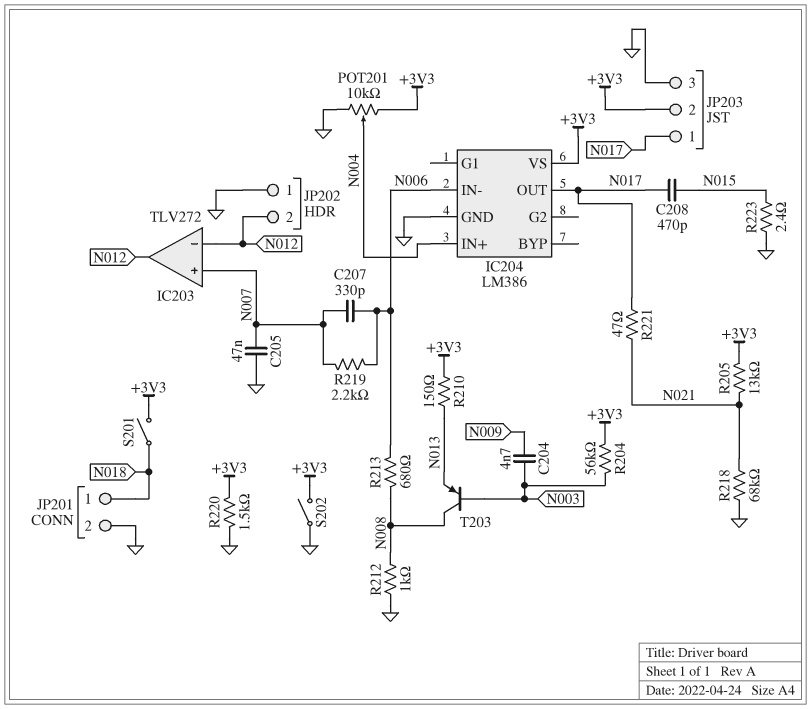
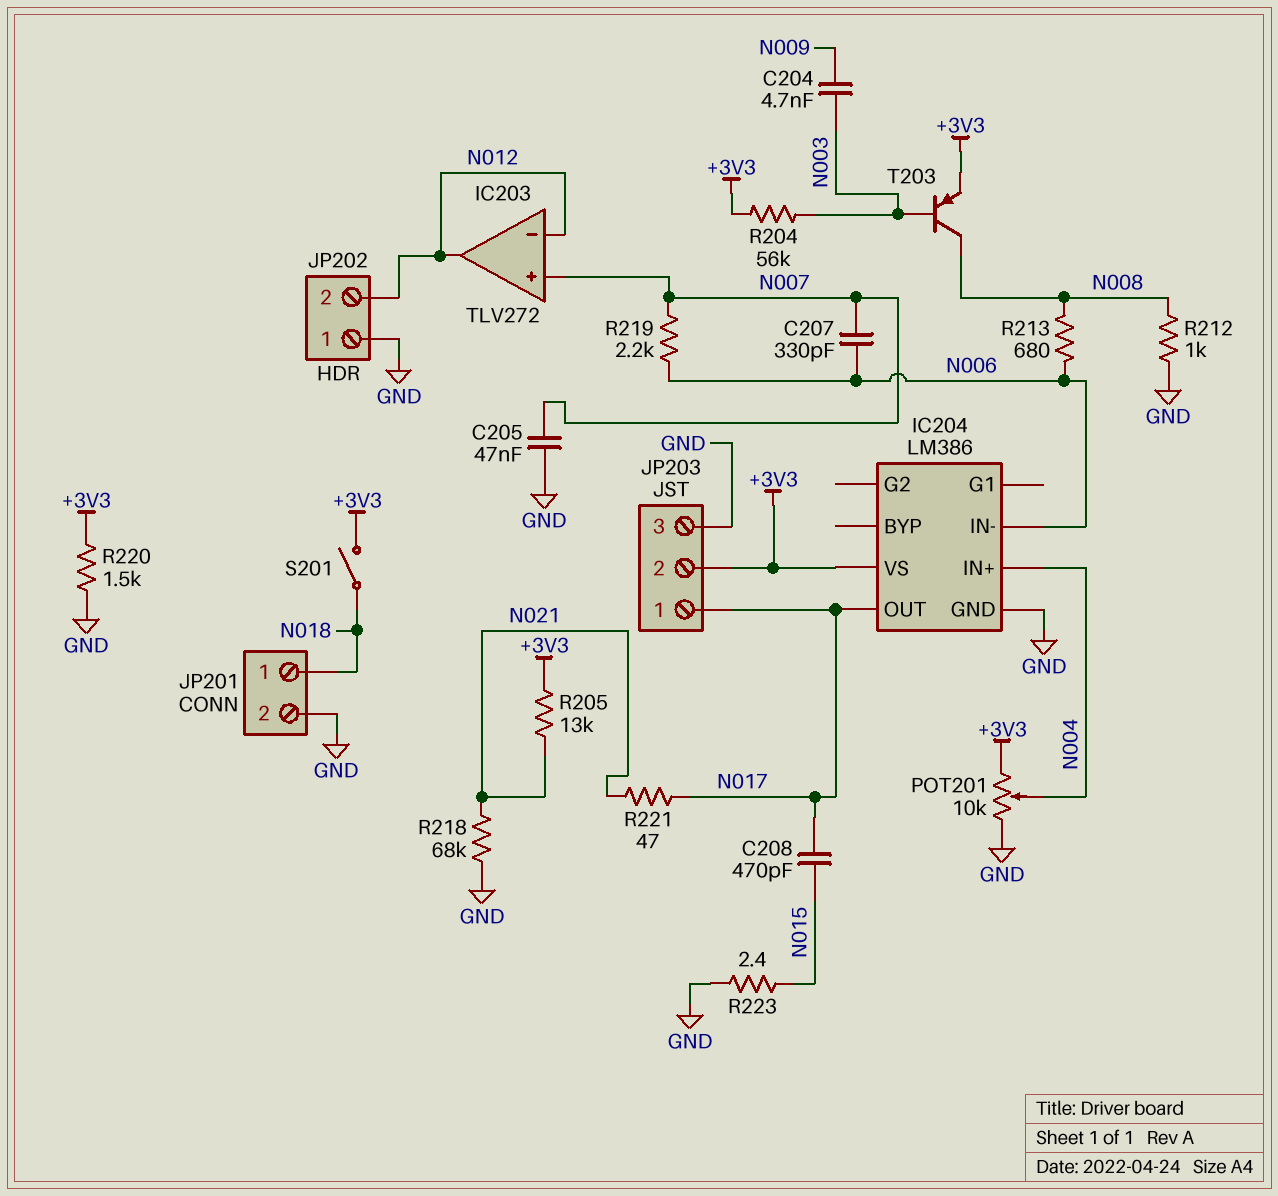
R210: 150 (+3V3, N013) -> none
S202: switch (+3V3, GND) -> none
T203: PNP (B N003, C N008, E N013) -> PNP (B N003, C N008, E +3V3)

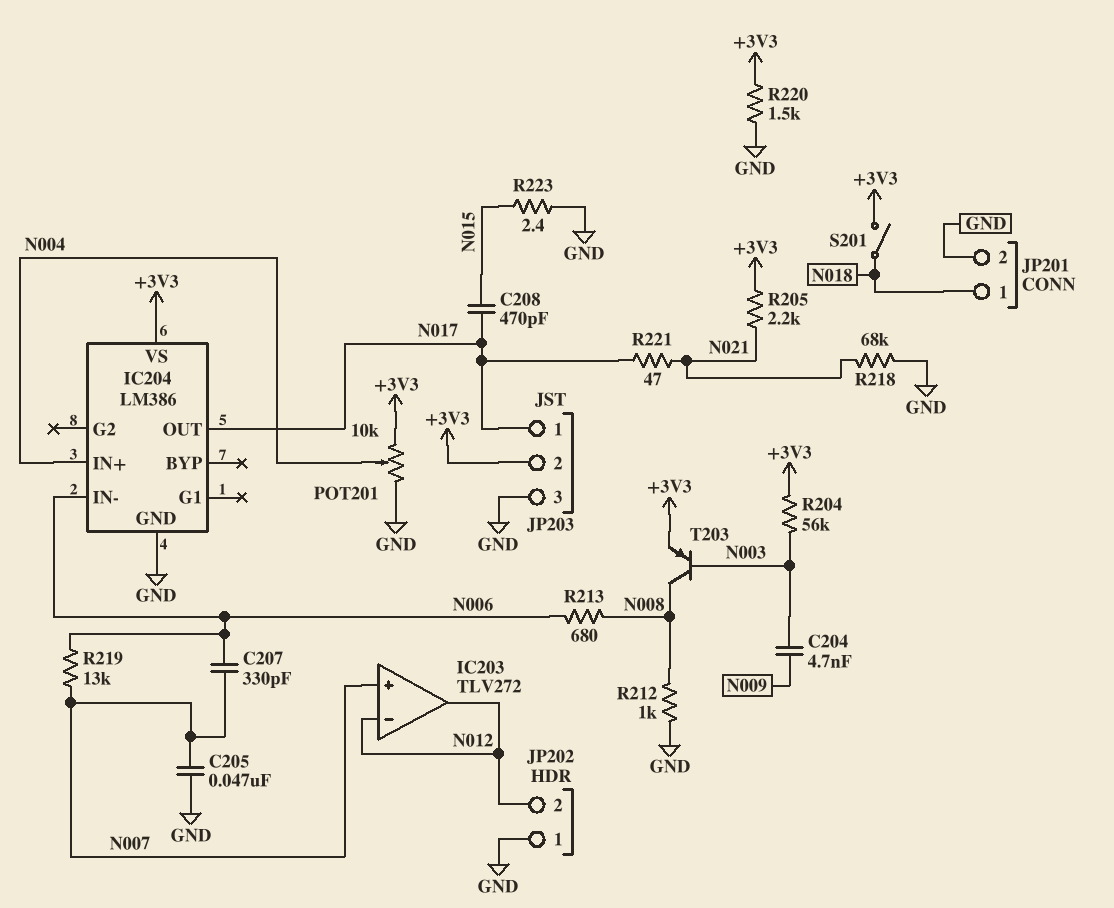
R205: 13k (+3V3, N021) -> 2.2k (+3V3, N021)
R219: 2.2k (N006, N007) -> 13k (N006, N007)

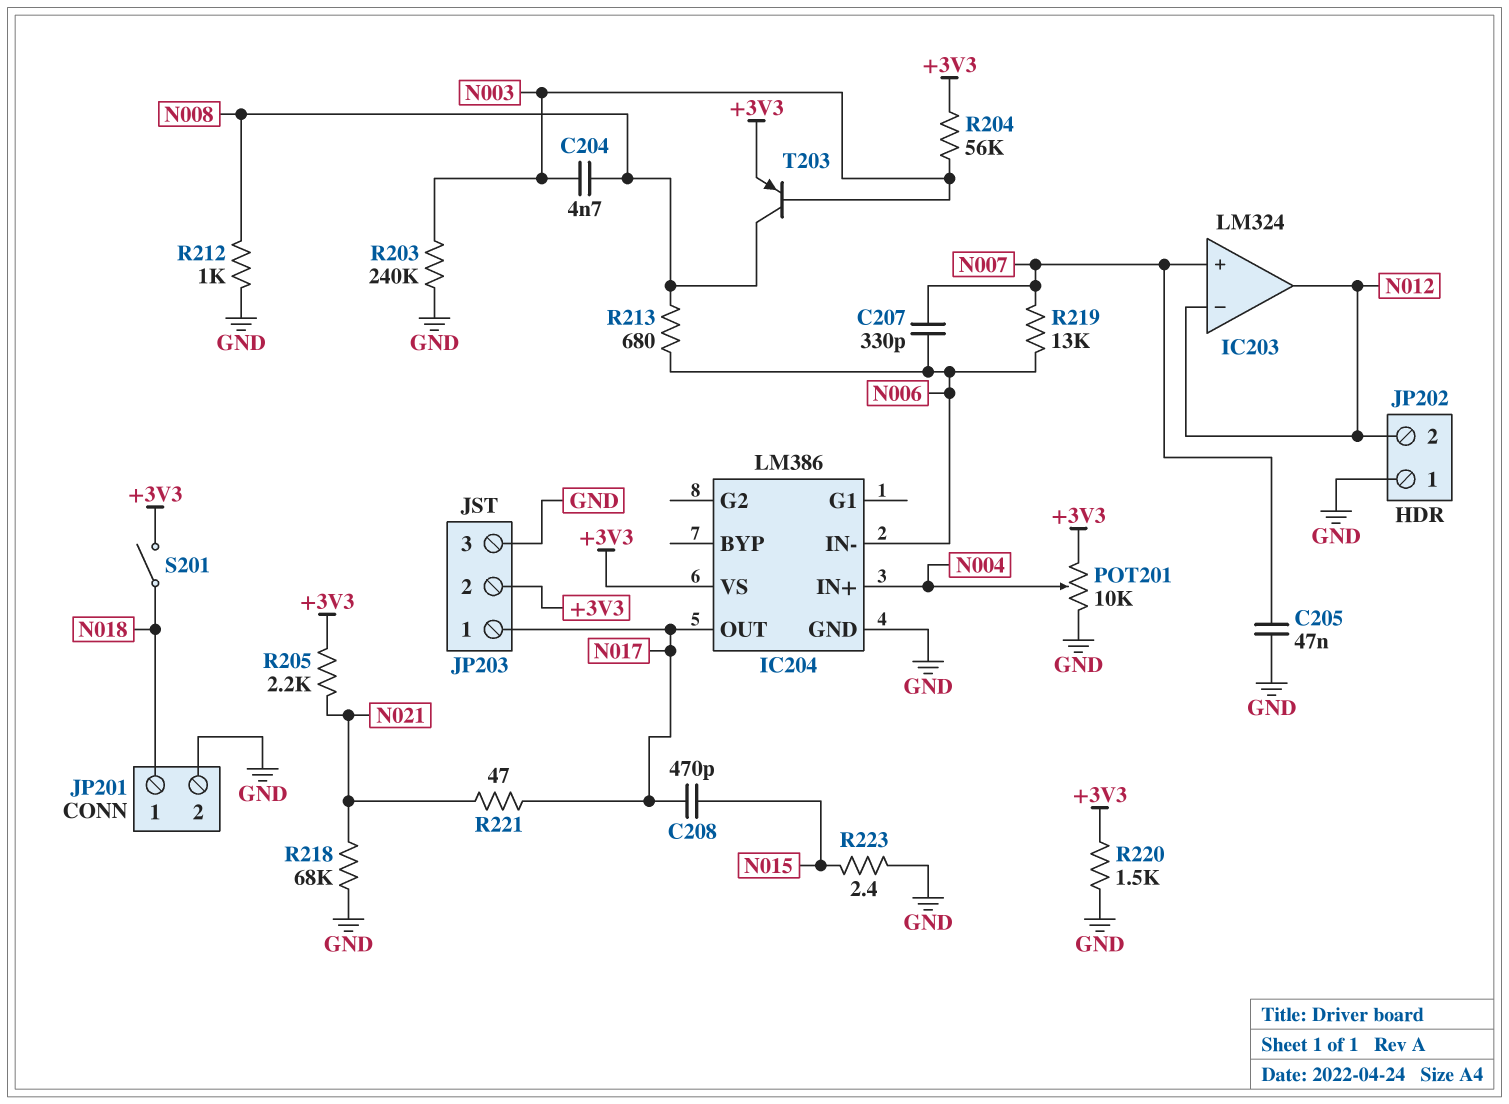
C204: 4.7nF (N003, N009) -> 4.7nF (N003, N008)
IC203: TLV272 -> LM324
R203: none -> 240k (GND, N003)

